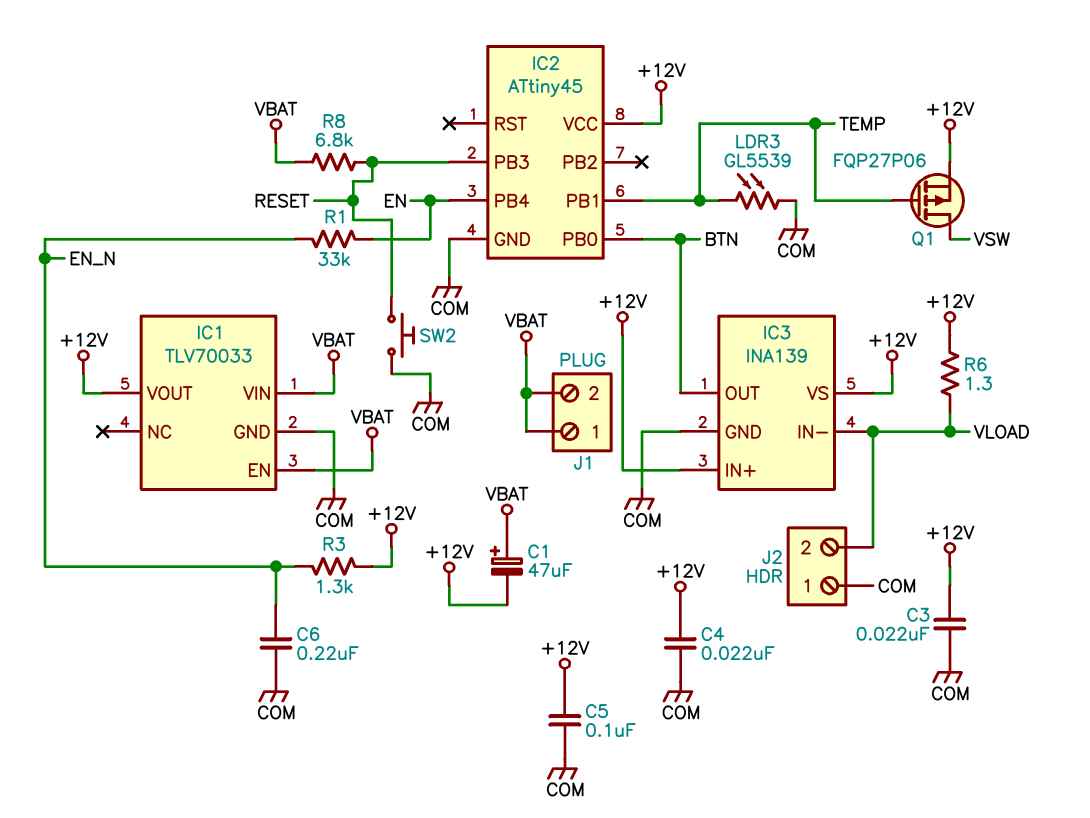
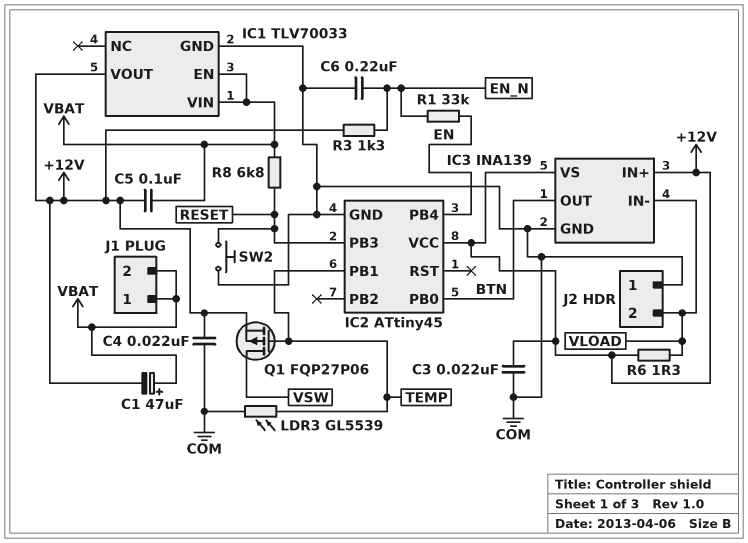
C5: 100nF (+12V, COM) -> 100nF (+12V, VBAT)

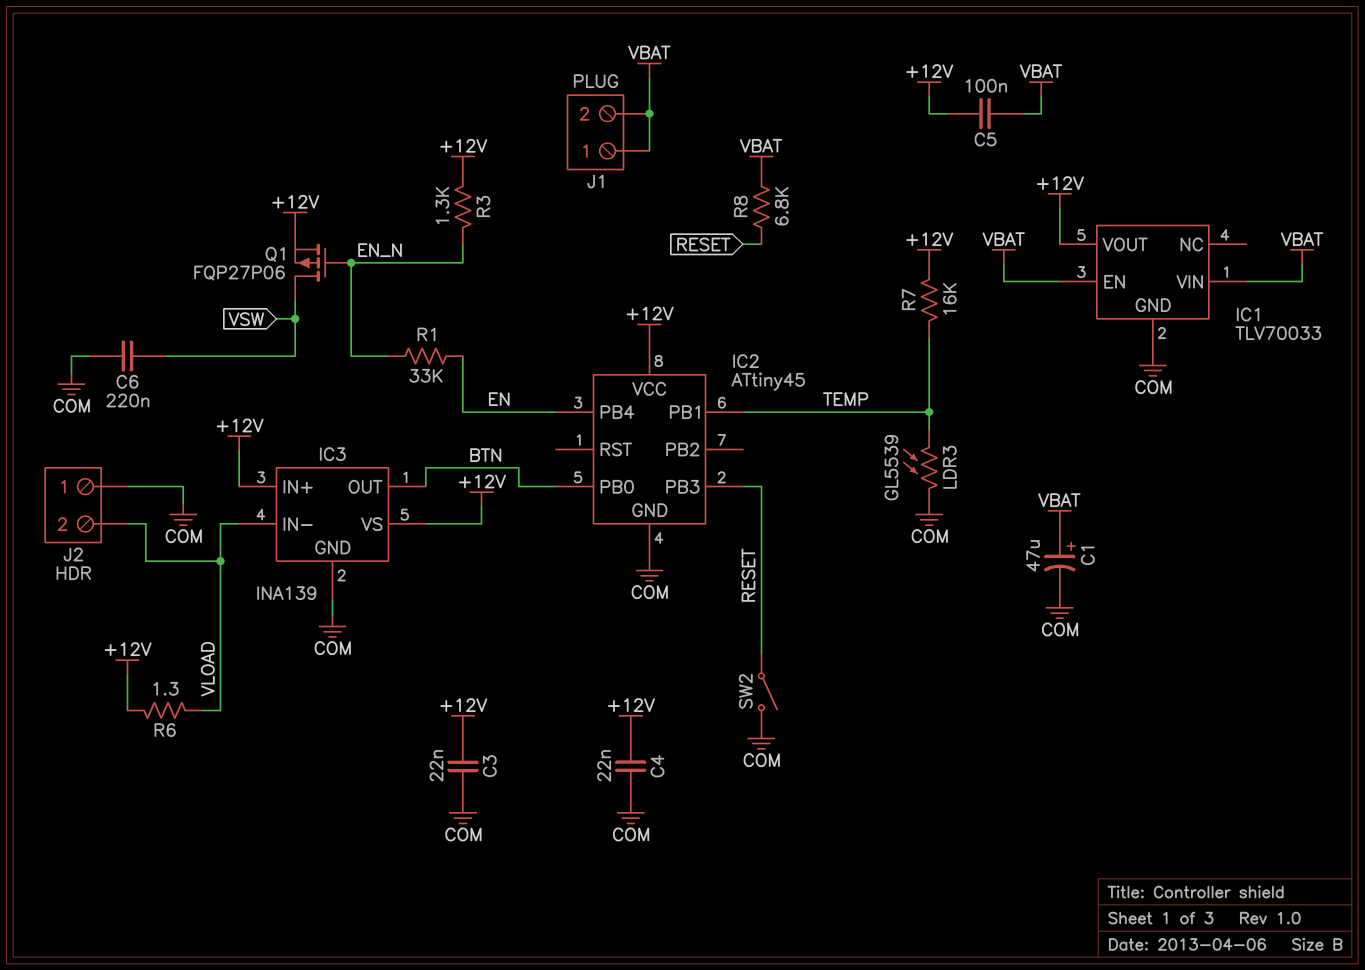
C1: 47uF (plus VBAT, minus +12V) -> 47uF (plus VBAT, minus COM)
C6: 220nF (COM, EN_N) -> 220nF (COM, VSW)
Q1: PMOS FQP27P06 (G TEMP, D VSW, S +12V) -> PMOS FQP27P06 (G EN_N, D VSW, S +12V)
R7: none -> 16k (+12V, TEMP)
SW2: button (COM, RESET) -> switch (COM, RESET)

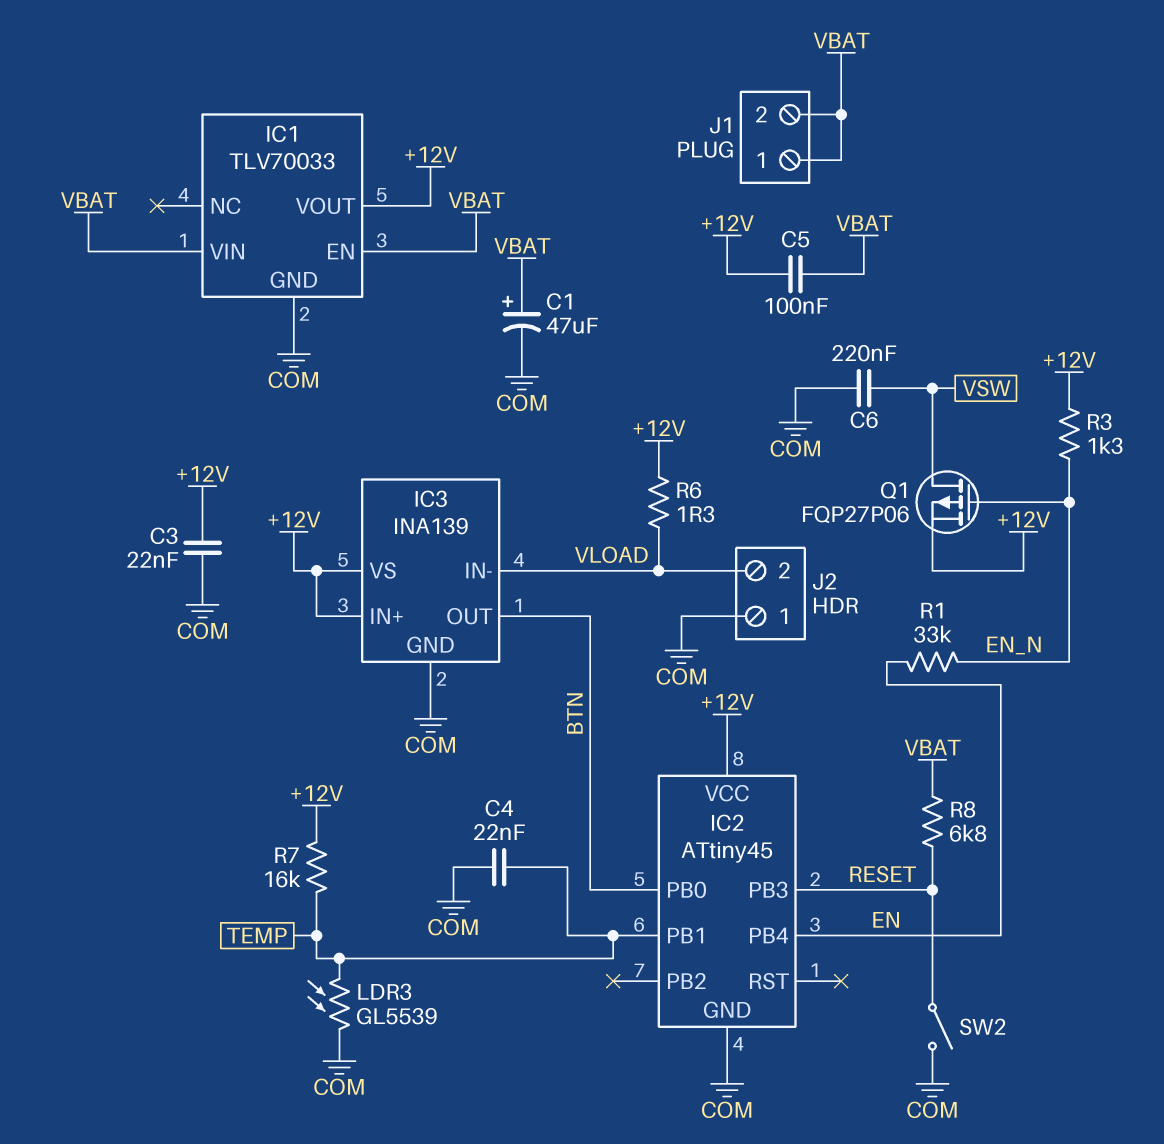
C4: 22nF (+12V, COM) -> 22nF (COM, TEMP)

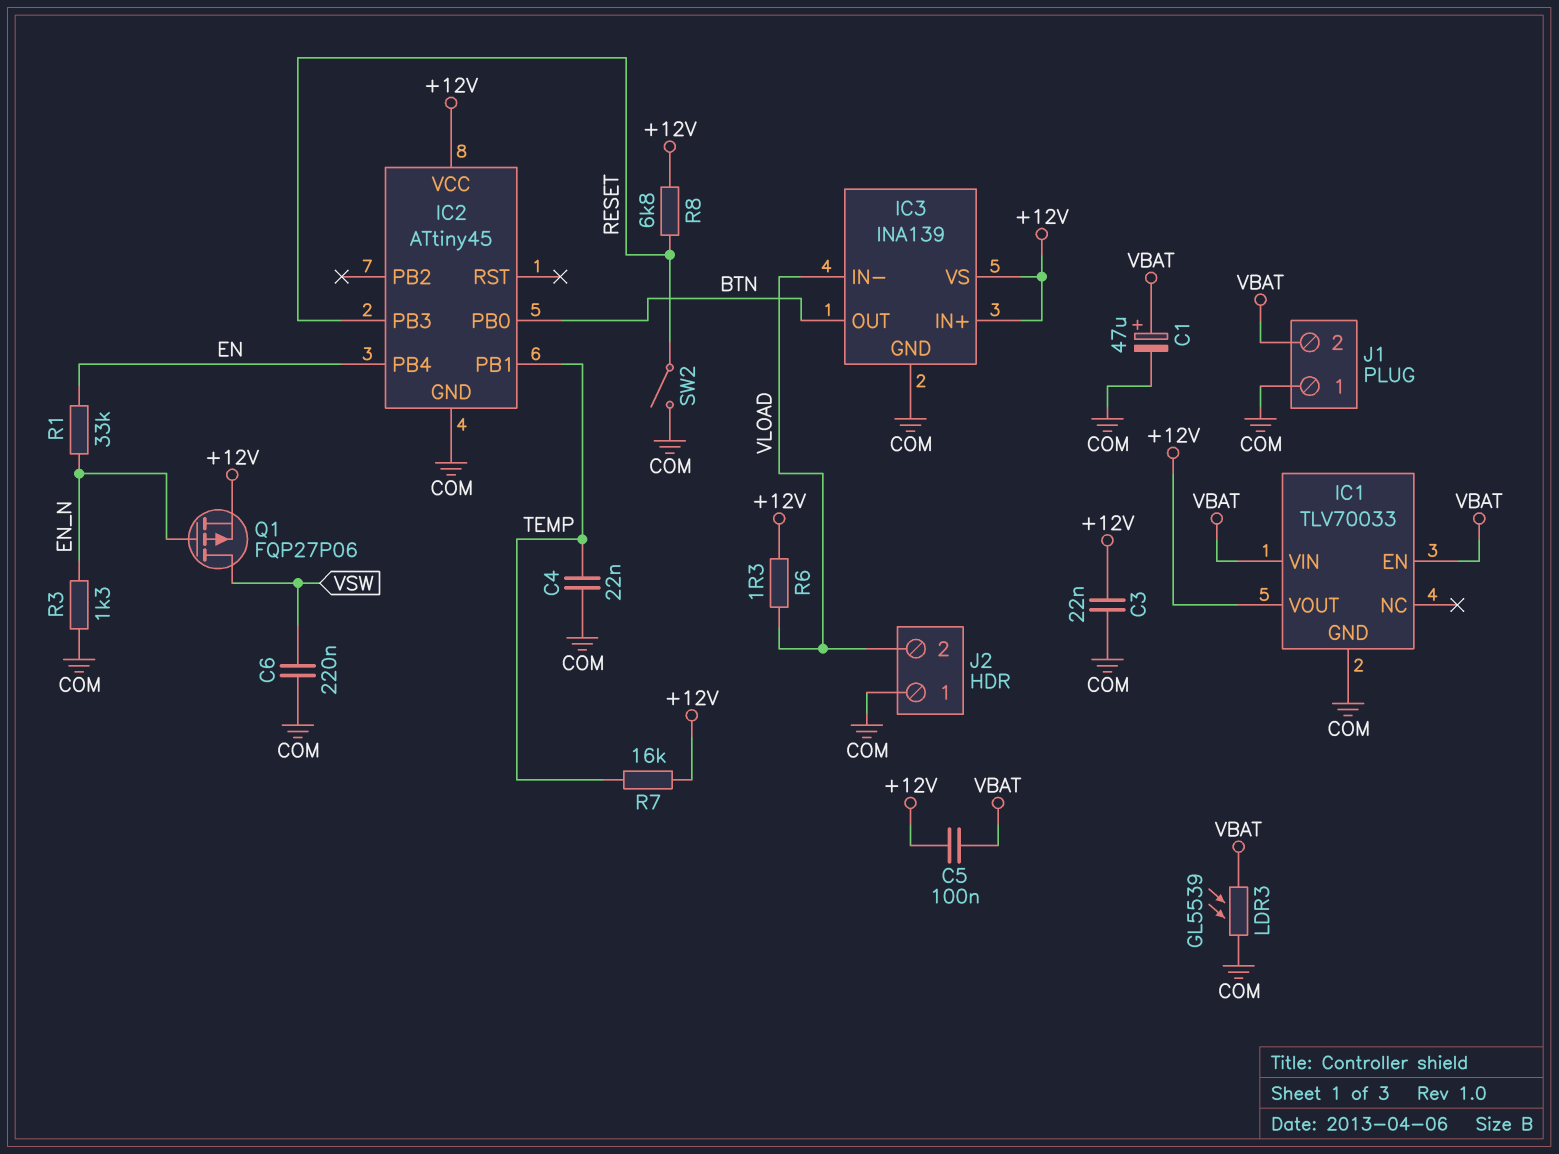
J1 pin 1: VBAT -> COM
LDR3: GL5539 (COM, TEMP) -> GL5539 (COM, VBAT)
R3: 1.3k (+12V, EN_N) -> 1.3k (COM, EN_N)
R8: 6.8k (RESET, VBAT) -> 6.8k (+12V, RESET)

